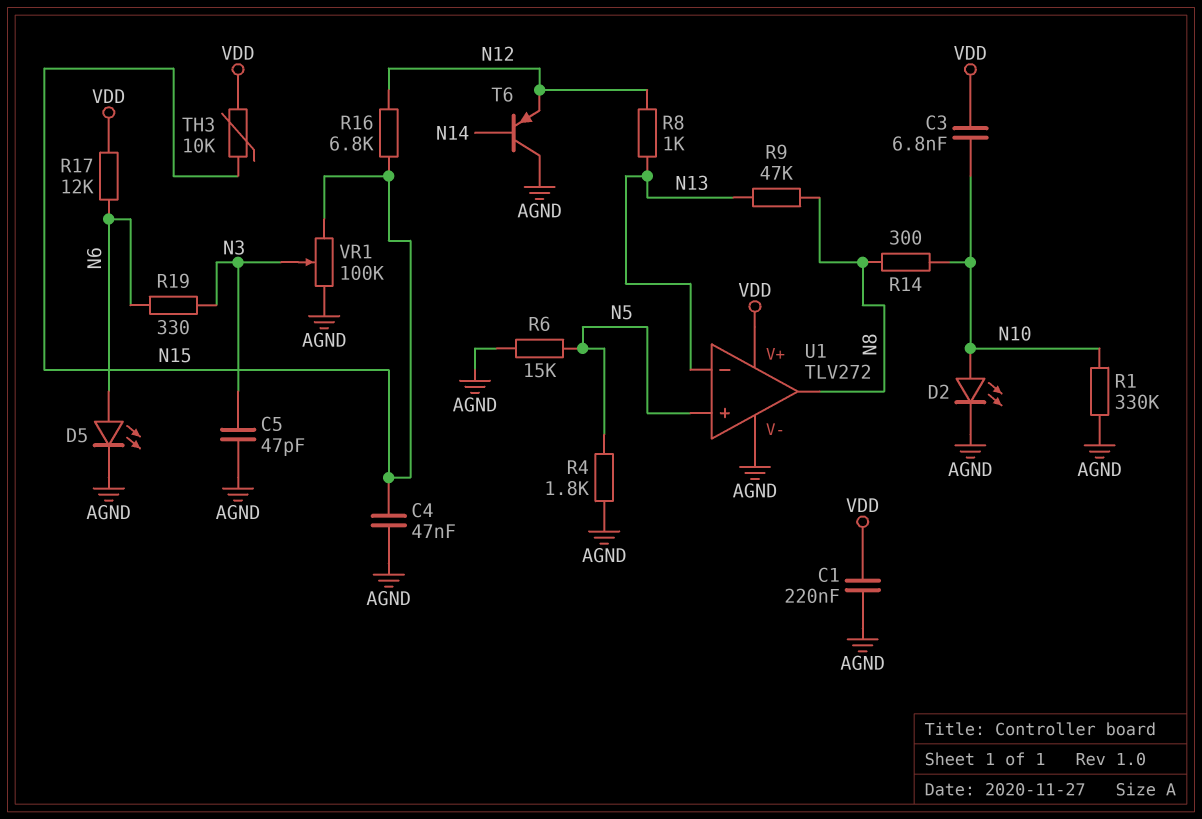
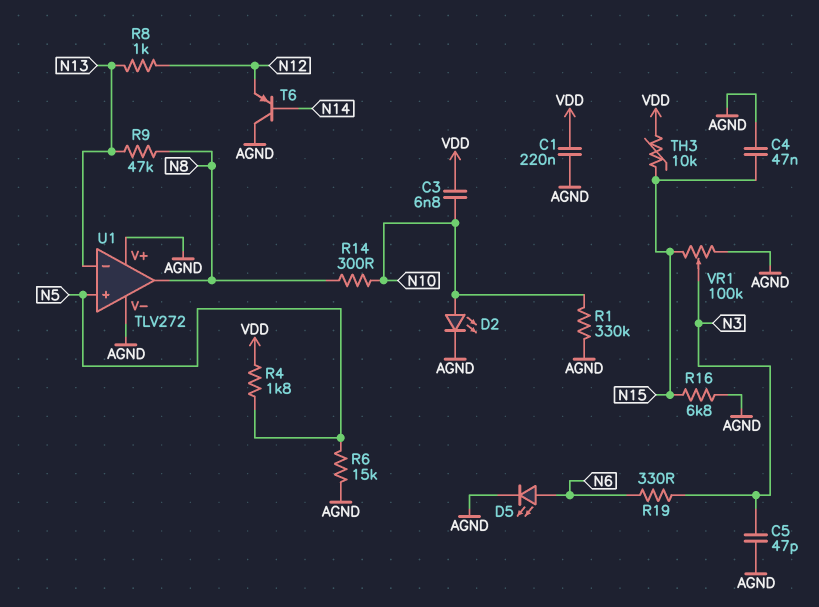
R4: 1.8k (AGND, N5) -> 1.8k (N5, VDD)
R16: 6.8k (N12, N15) -> 6.8k (AGND, N15)
R17: 12k (N6, VDD) -> none
U1 pin V+: VDD -> AGND

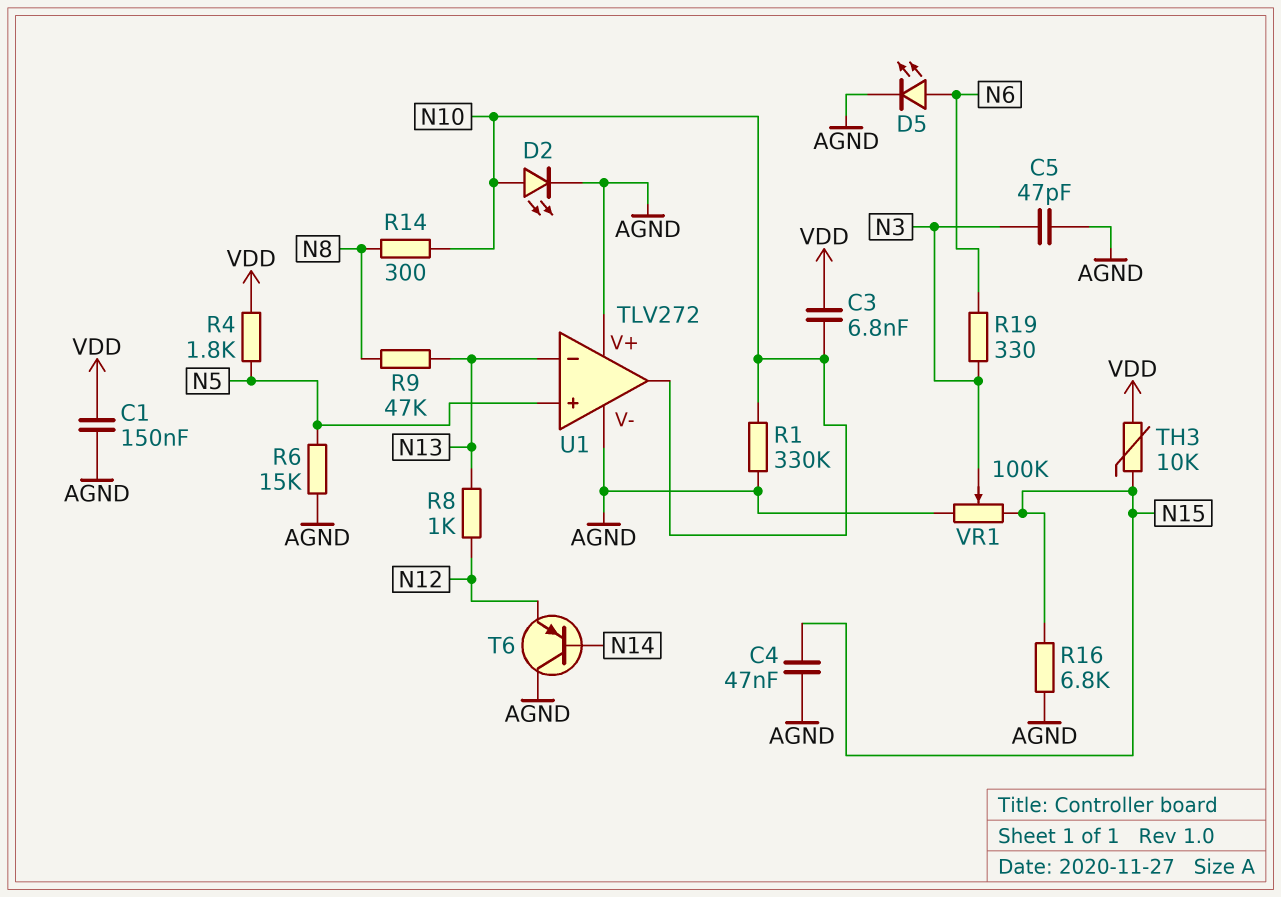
C1: 220nF (AGND, VDD) -> 150nF (AGND, VDD)
U1 pin out: N8 -> N10

